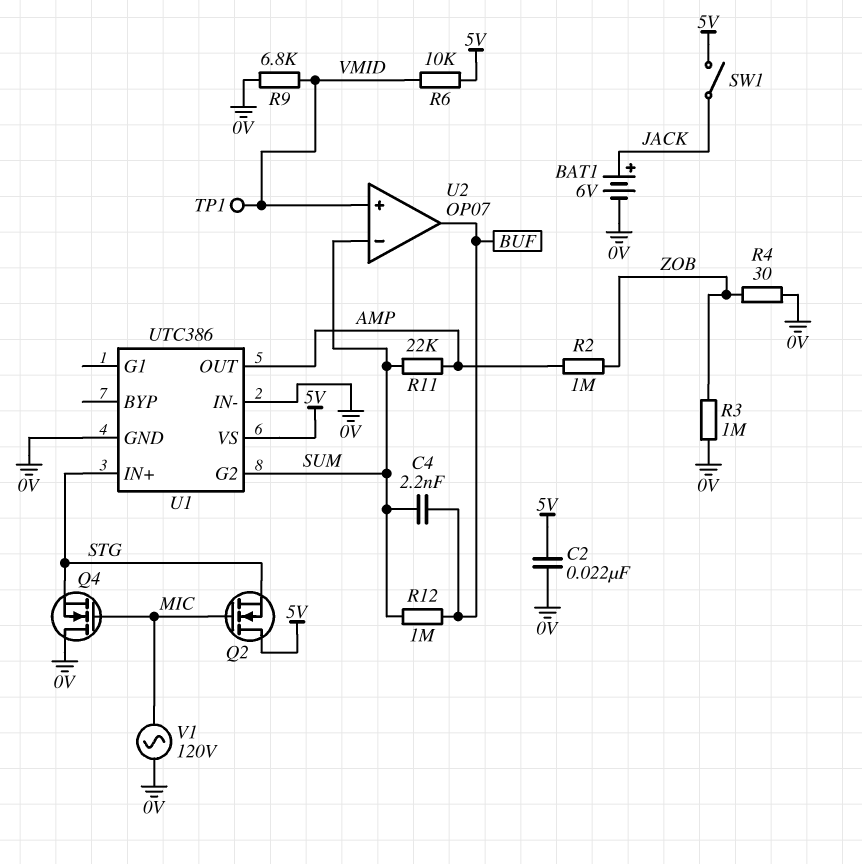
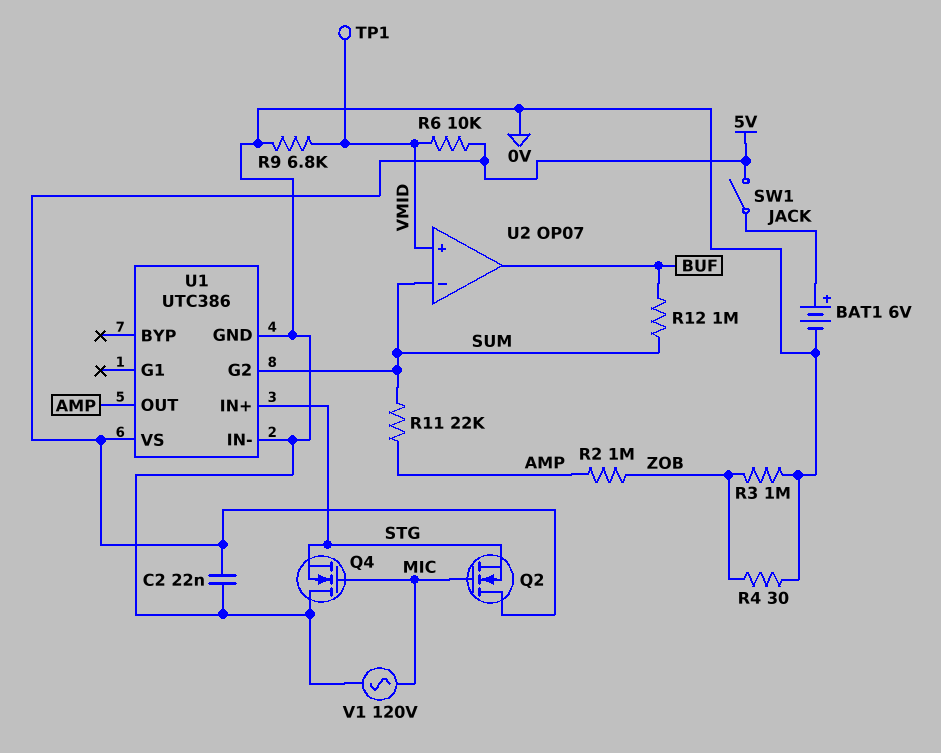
C4: 2.2nF (BUF, SUM) -> none

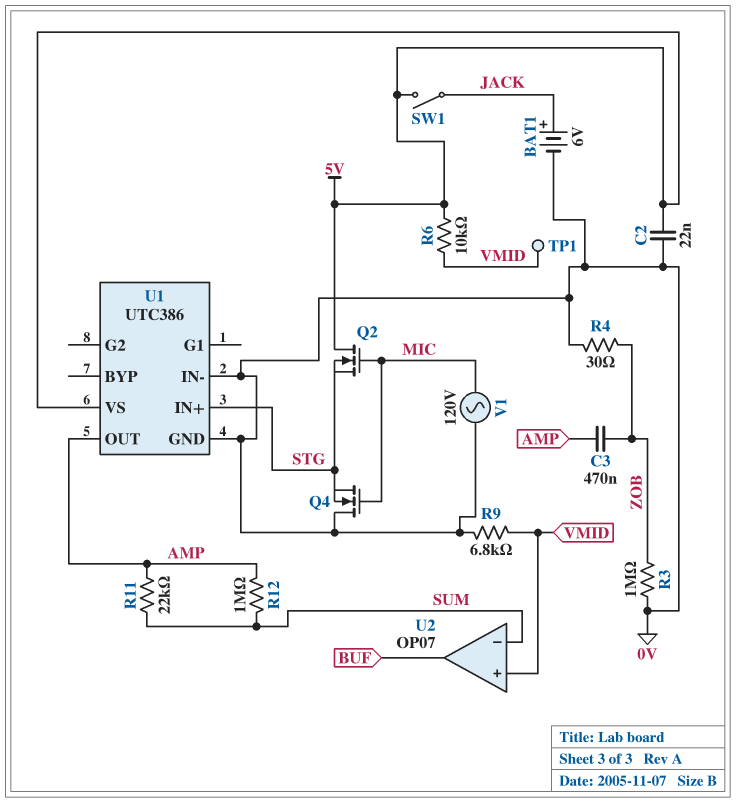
C3: none -> 470nF (AMP, ZOB)
R2: 1M (AMP, ZOB) -> none
R12: 1M (BUF, SUM) -> 1M (AMP, SUM)
U1 pin G2: SUM -> none

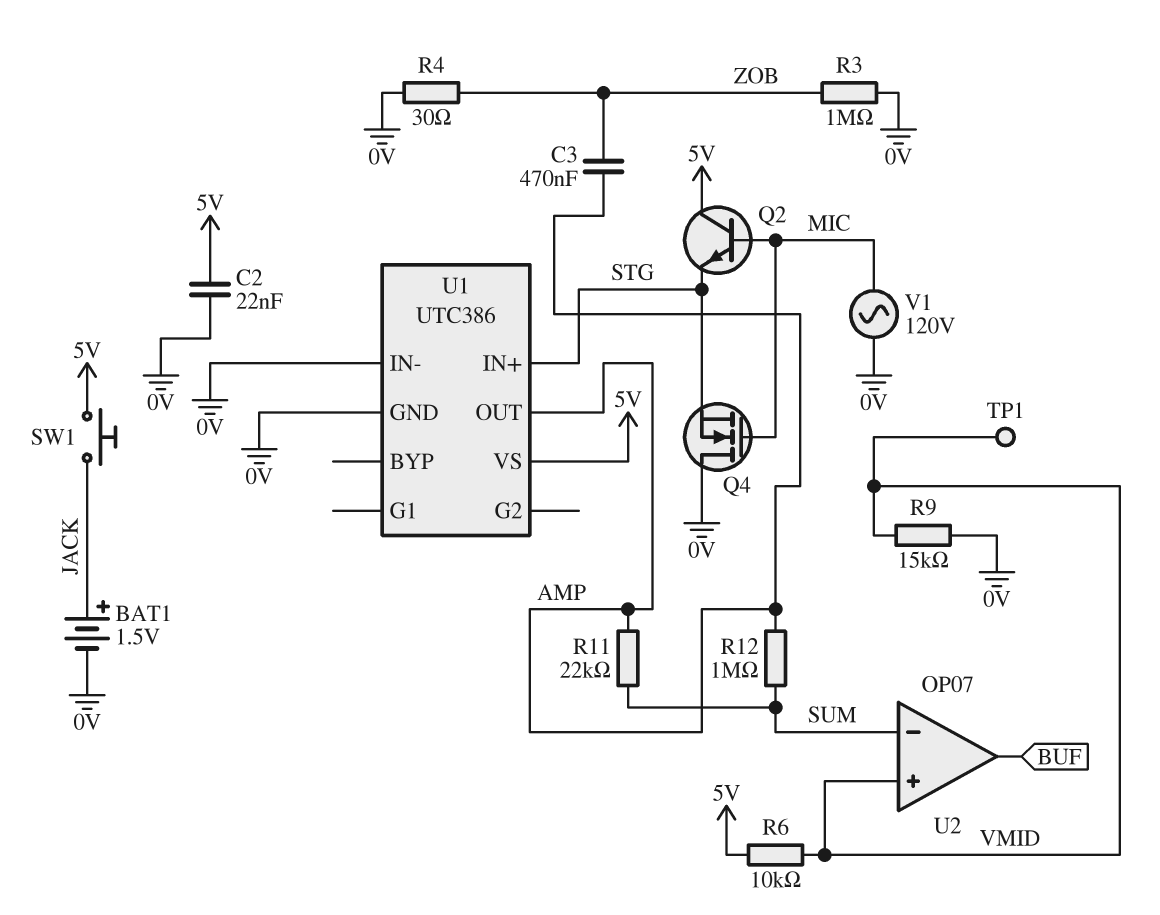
BAT1: 6V (plus JACK, minus 0V) -> 1.5V (plus JACK, minus 0V)
Q2: NMOS (G MIC, D 5V, S STG) -> NPN (B MIC, C 5V, E STG)
R9: 6.8k (0V, VMID) -> 15k (0V, VMID)
SW1: switch (5V, JACK) -> button (5V, JACK)

